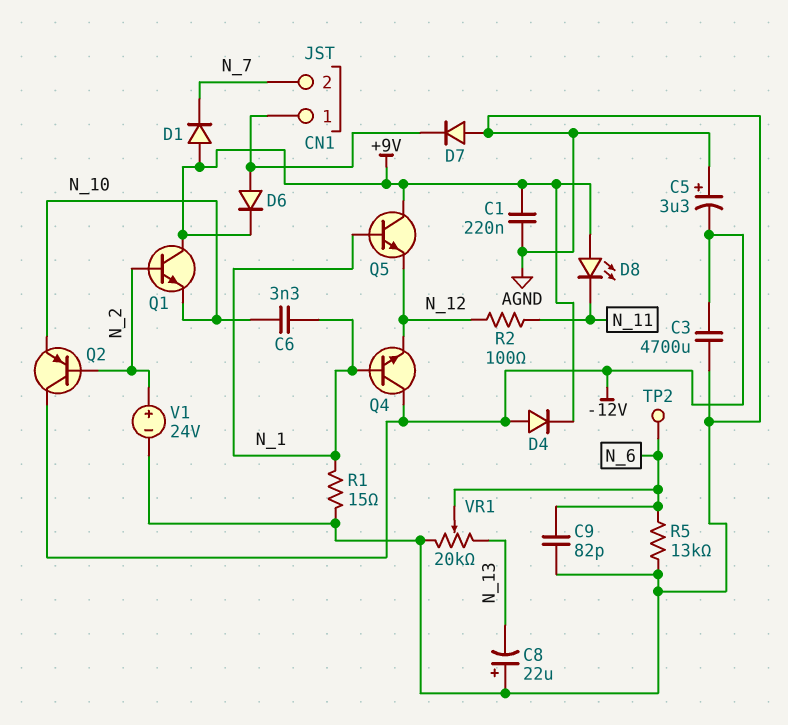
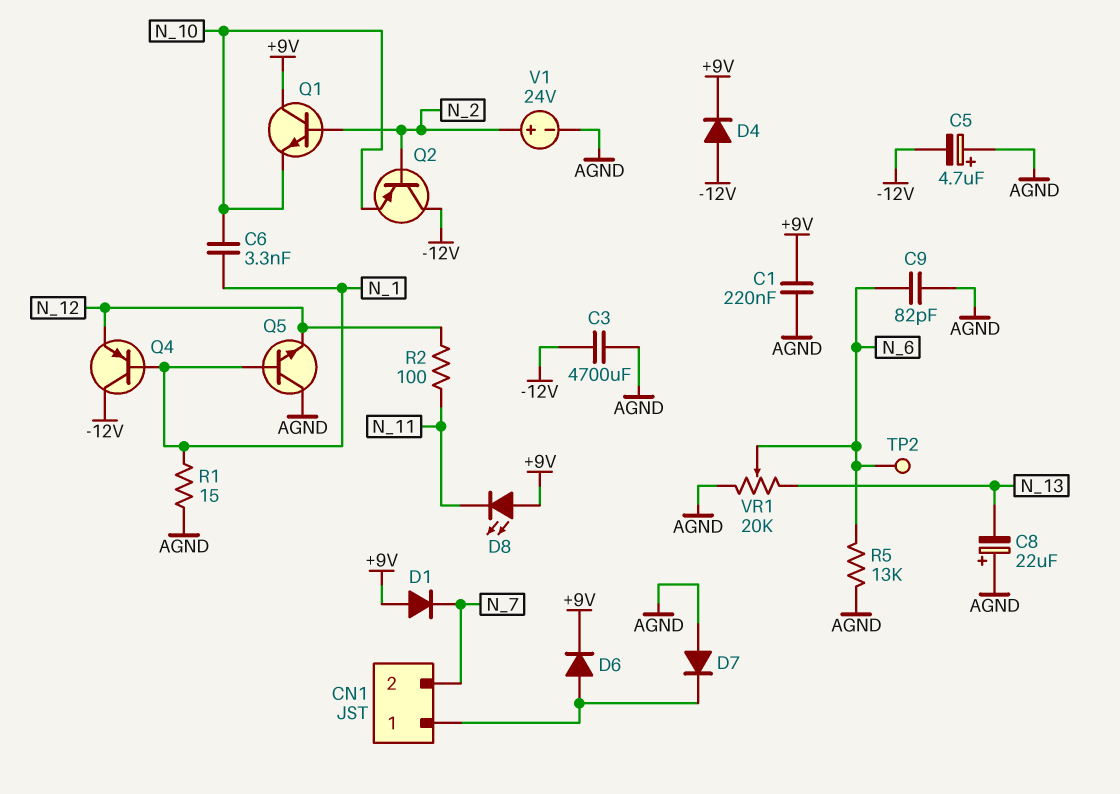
C5: 3.3uF (plus AGND, minus -12V) -> 4.7uF (plus AGND, minus -12V)
Q4: NPN (B N_1, C -12V, E N_12) -> PNP (B N_1, C -12V, E N_12)
Q5: NPN (B N_1, C +9V, E N_12) -> NPN (B N_1, C AGND, E N_12)

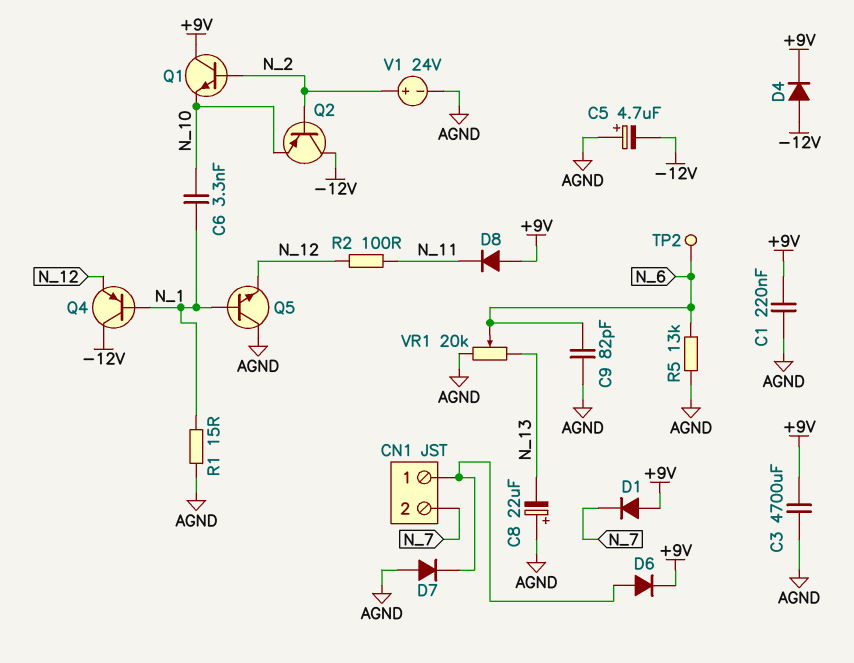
C3: 4700uF (-12V, AGND) -> 4700uF (+9V, AGND)
D8: LED (A +9V, K N_11) -> diode (A +9V, K N_11)

